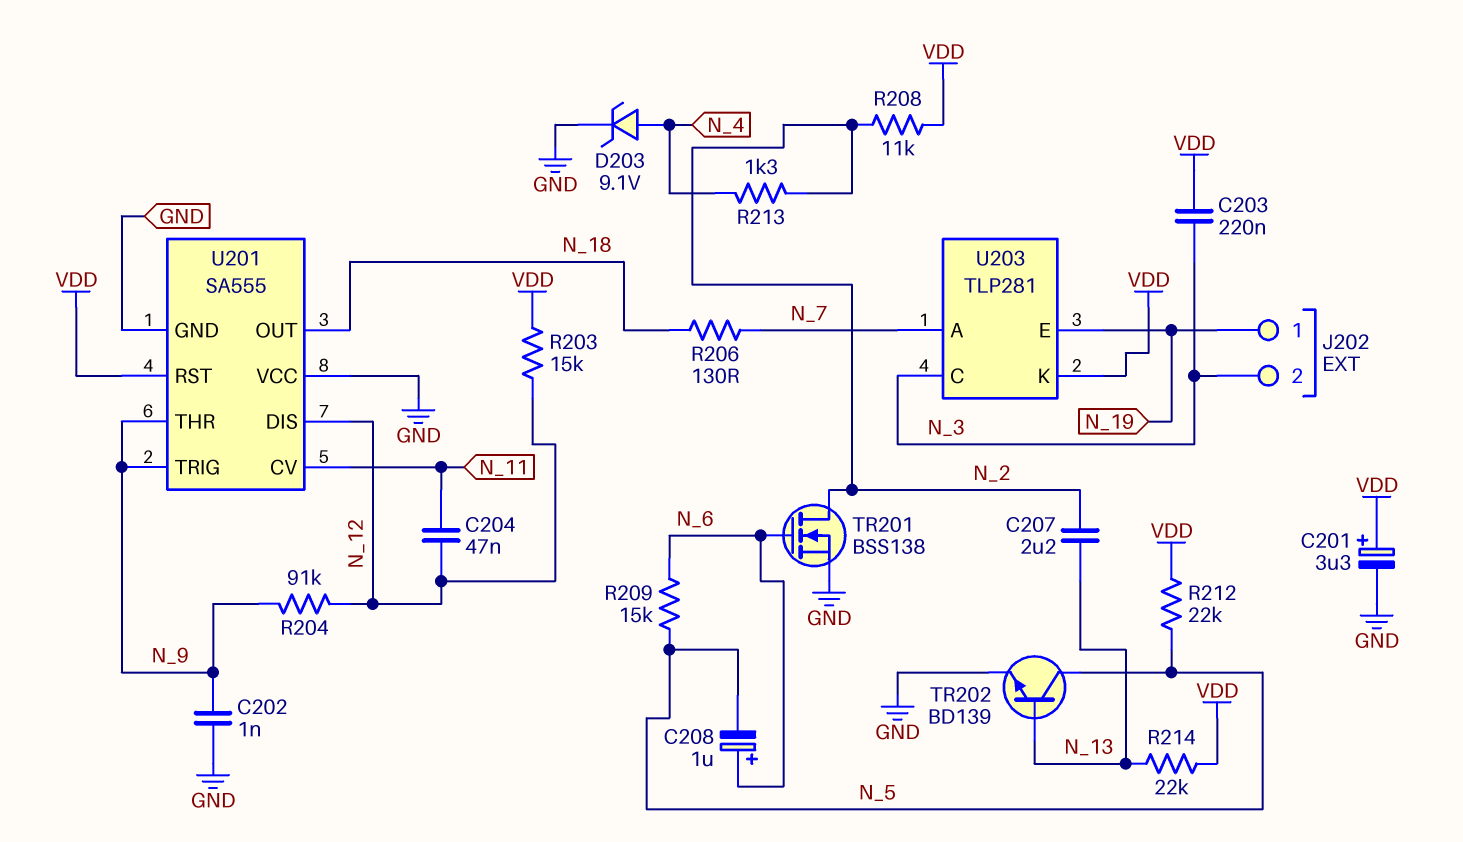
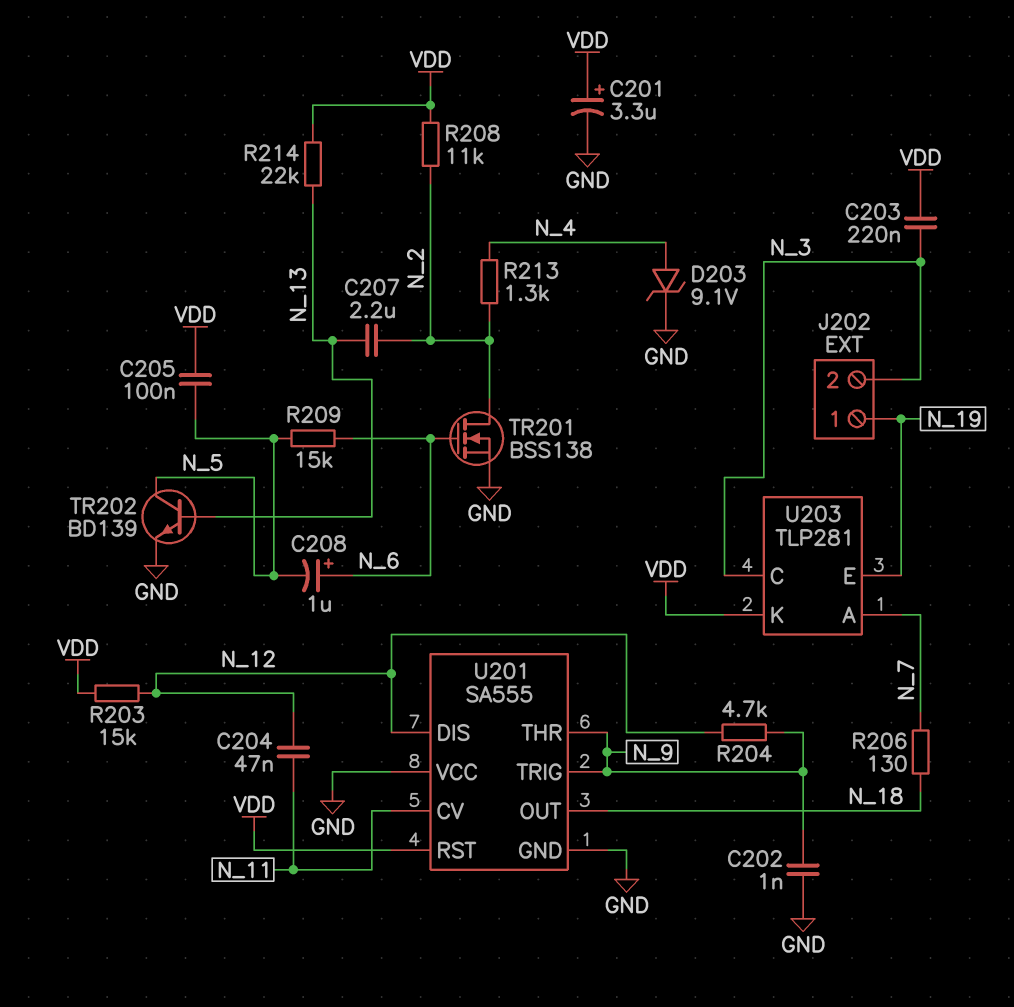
C205: none -> 100nF (N_5, VDD)
R204: 91k (N_9, N_12) -> 4.7k (N_9, N_12)
R212: 22k (N_5, VDD) -> none

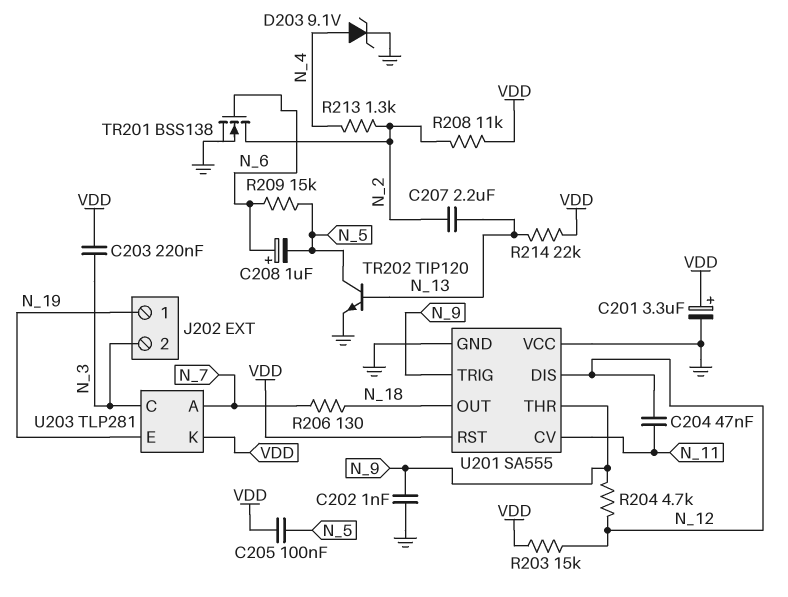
TR202: NPN BD139 (B N_13, C N_5, E GND) -> NPN TIP120 (B N_13, C N_5, E GND)

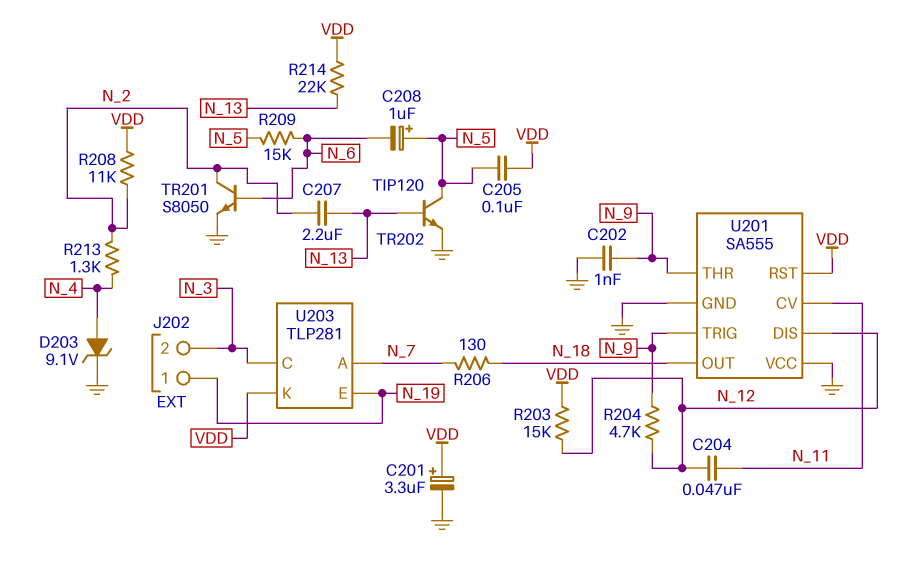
C203: 220nF (N_3, VDD) -> none
C208: 1uF (plus N_6, minus N_5) -> 1uF (plus N_5, minus N_6)
TR201: NMOS BSS138 (G N_6, D N_2, S GND) -> NPN S8050 (B N_6, C N_2, E GND)

